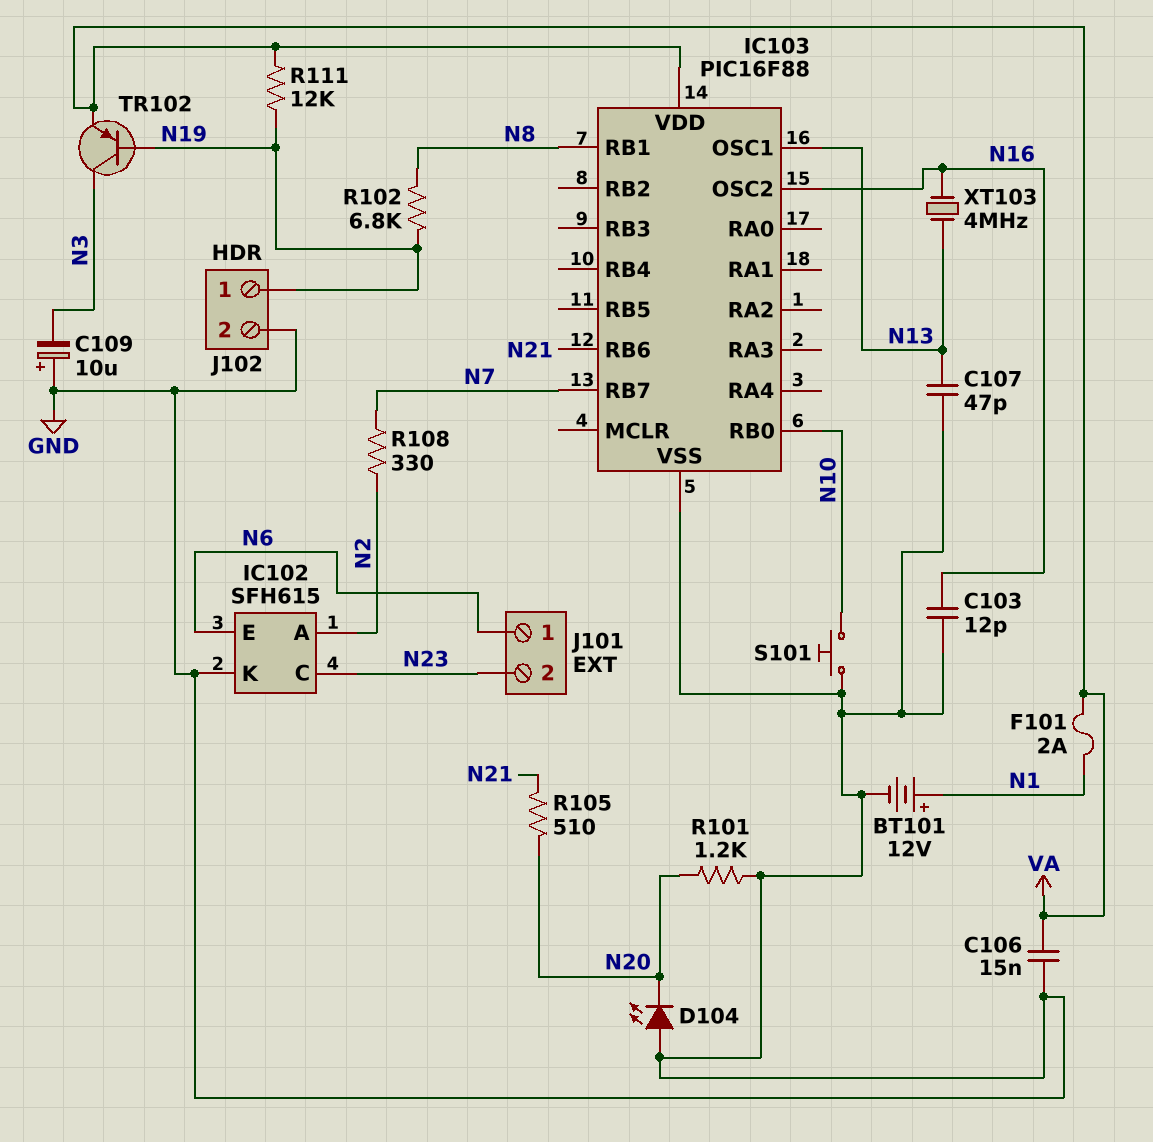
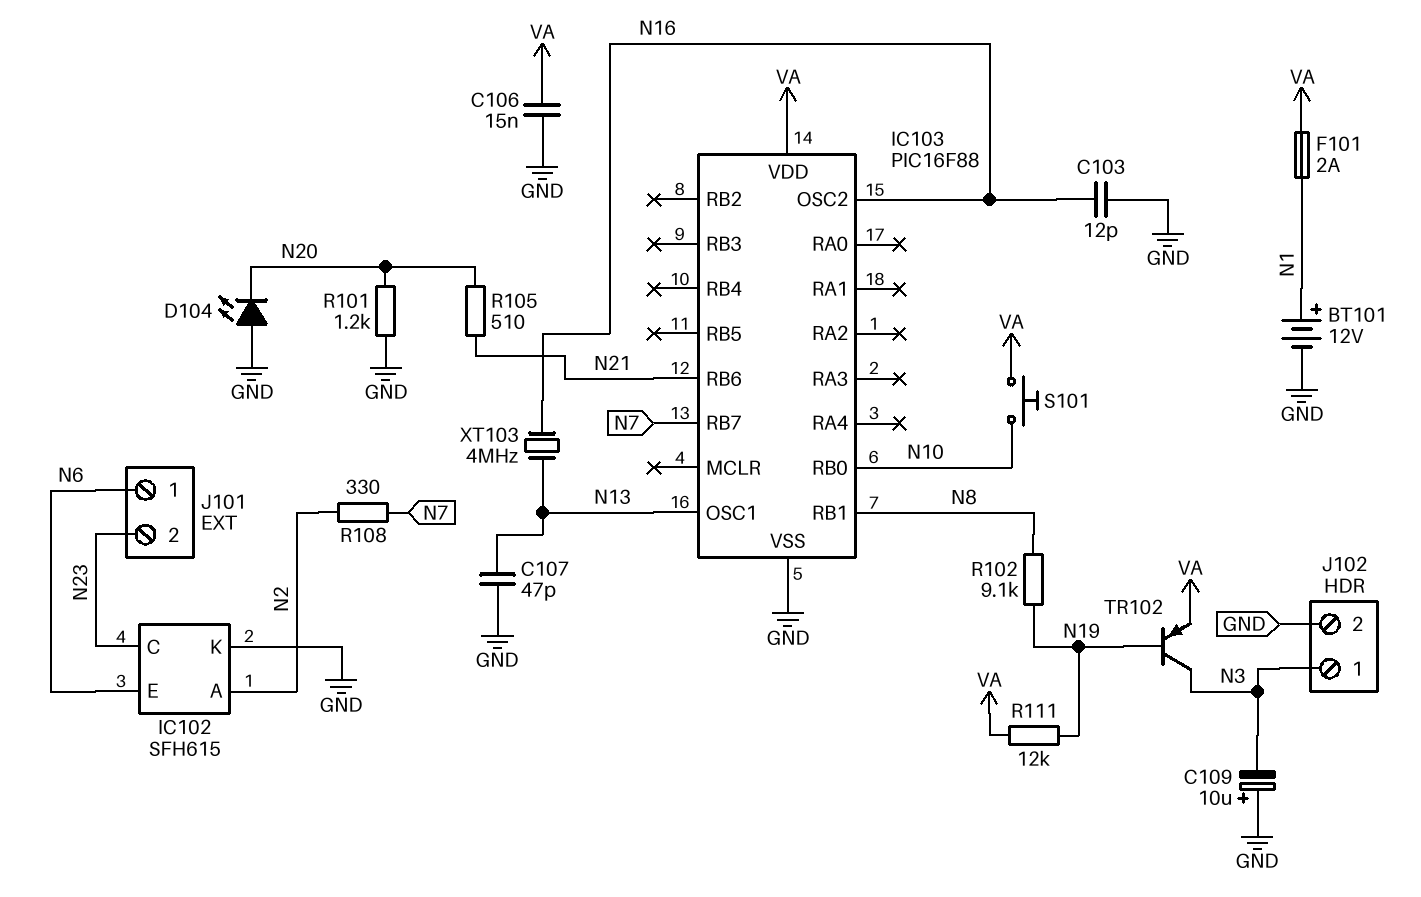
J102 pin 1: N19 -> N3
R102: 6.8k (N8, N19) -> 9.1k (N8, N19)
S101: button (GND, N10) -> button (N10, VA)

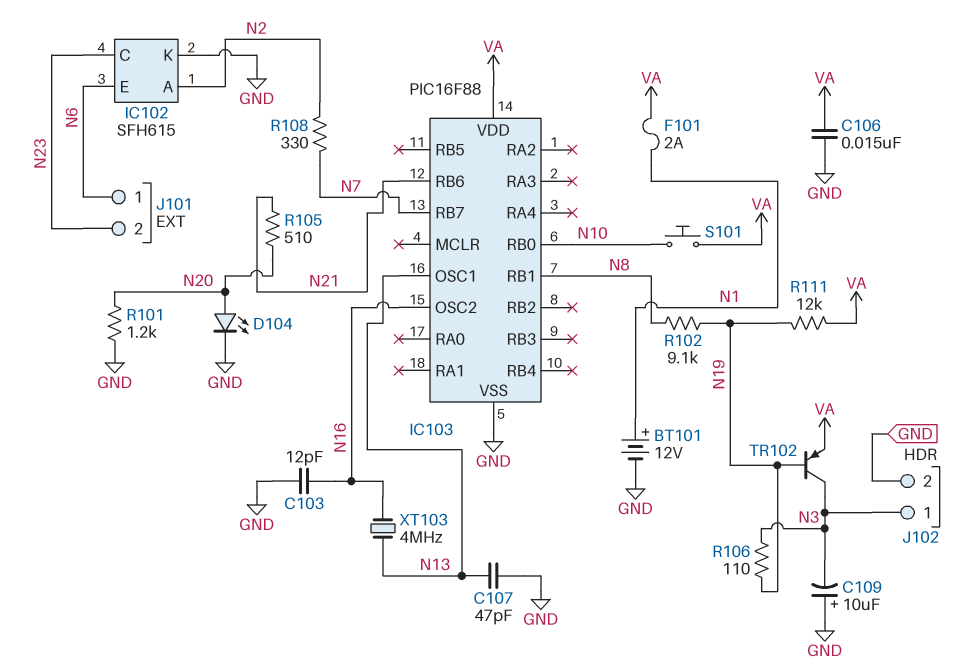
D104: LED (A GND, K N20) -> LED (A N20, K GND)
R106: none -> 110 (N3, N19)

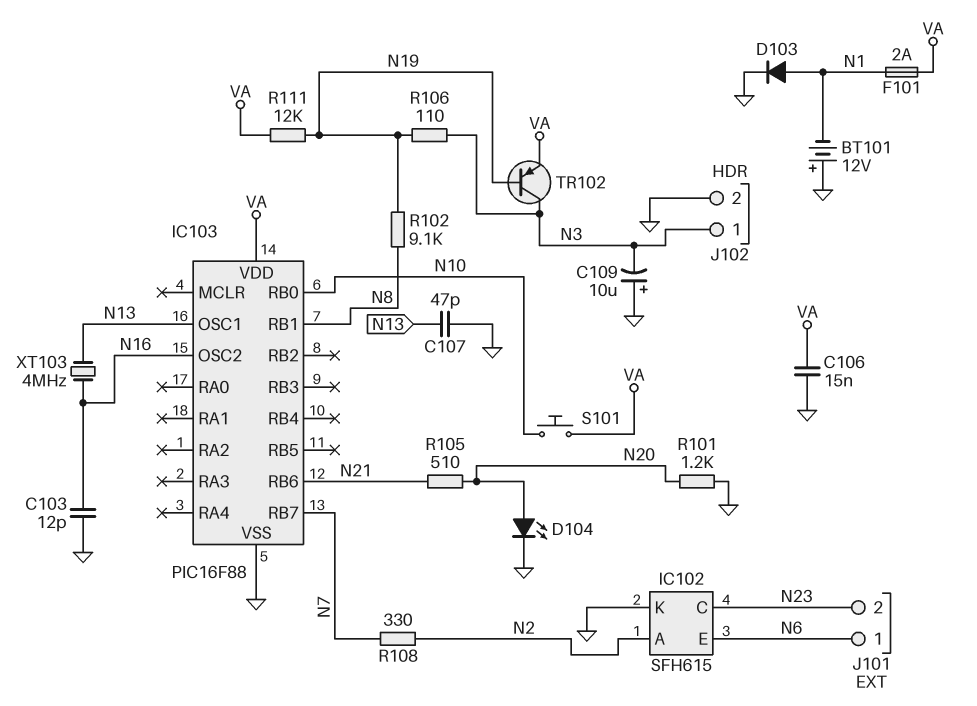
BT101: 12V (plus N1, minus GND) -> 12V (plus GND, minus N1)
D103: none -> diode (A N1, K GND)

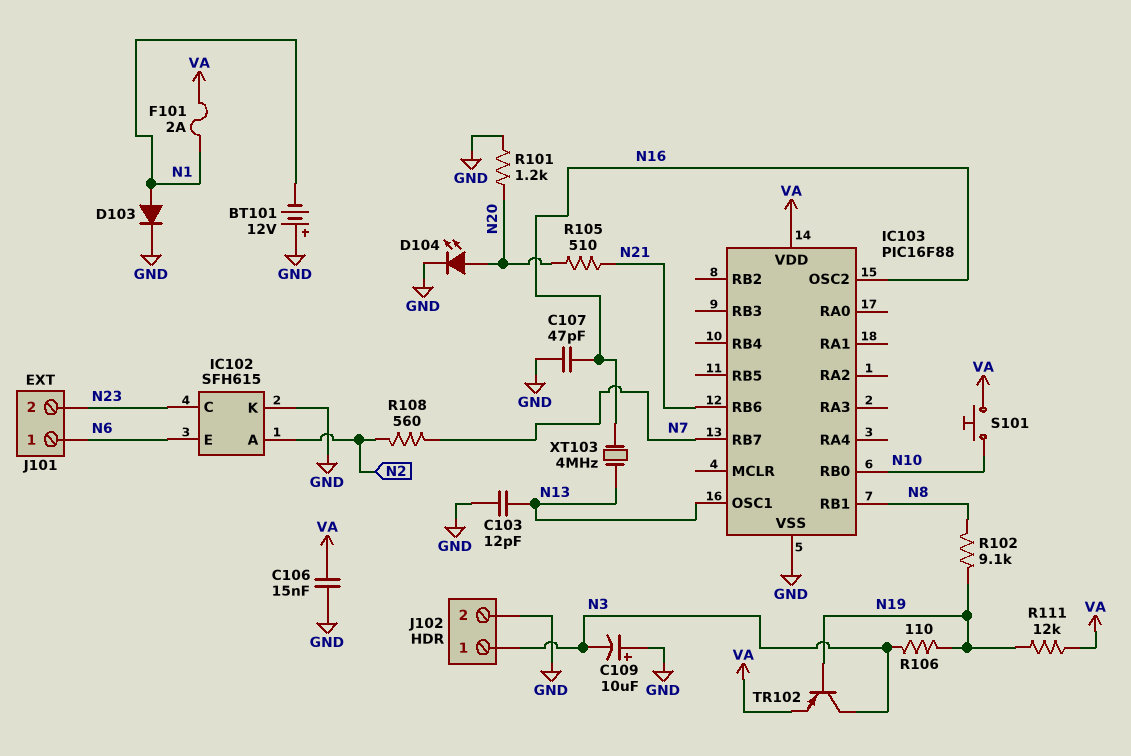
C103: 12pF (GND, N16) -> 12pF (GND, N13)
C107: 47pF (GND, N13) -> 47pF (GND, N16)
R108: 330 (N2, N7) -> 560 (N2, N7)

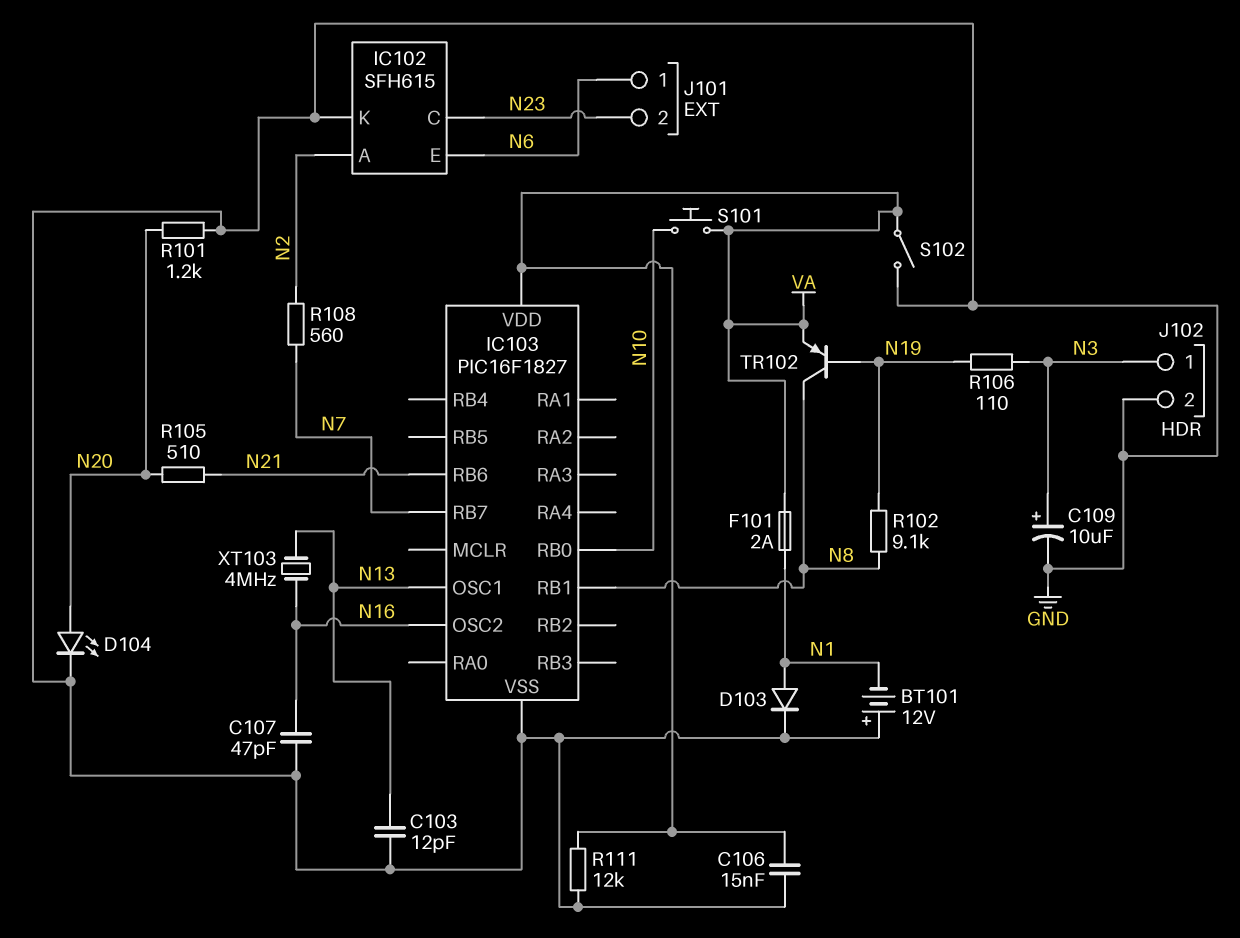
C109: 10uF (plus GND, minus N3) -> 10uF (plus N3, minus GND)
IC103: PIC16F88 -> PIC16F1827
R111: 12k (N19, VA) -> 12k (GND, VA)
S102: none -> switch (GND, VA)
TR102: PNP (B N19, C N3, E VA) -> PNP (B N19, C N8, E VA)

